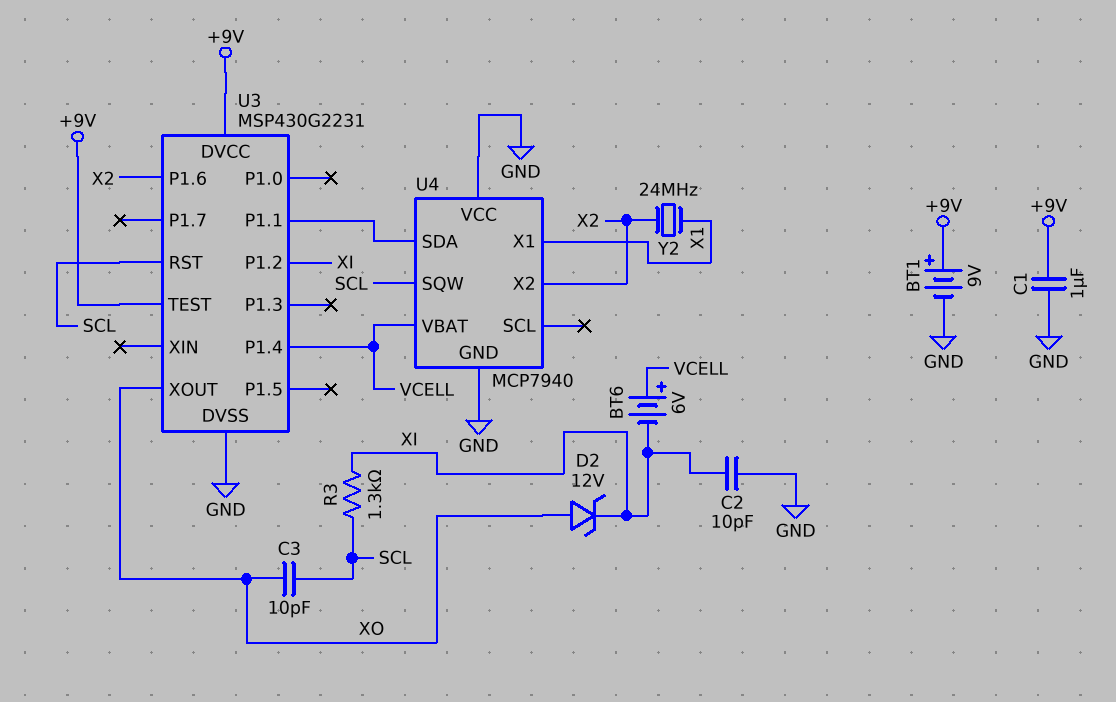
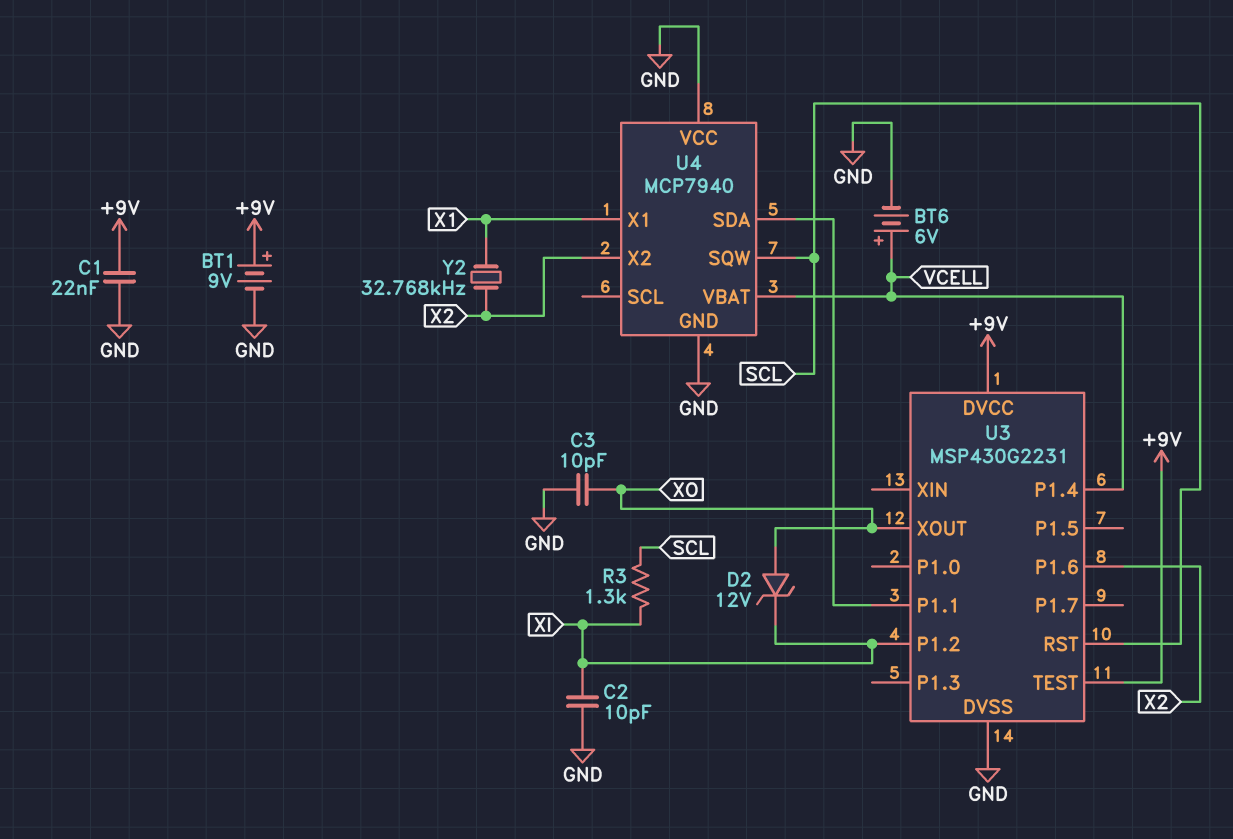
BT6: 6V (plus VCELL, minus XI) -> 6V (plus VCELL, minus GND)
C1: 1uF (+9V, GND) -> 22nF (+9V, GND)
C3: 10pF (SCL, XO) -> 10pF (GND, XO)
Y2: 24MHz (X1, X2) -> 32.768kHz (X1, X2)

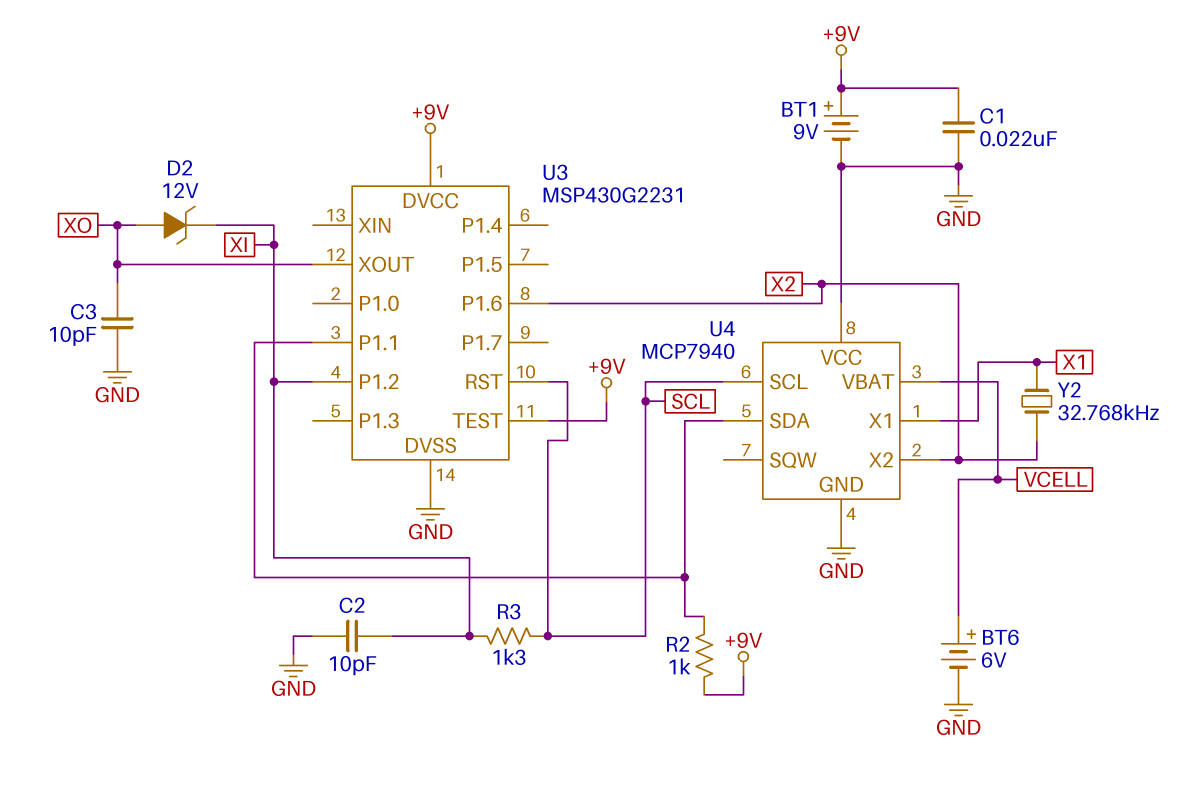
R2: none -> 1k (+9V, U3/P1.1)
U3 pin P1.4: VCELL -> none
U4 pin SCL: none -> SCL
U4 pin SQW: SCL -> none

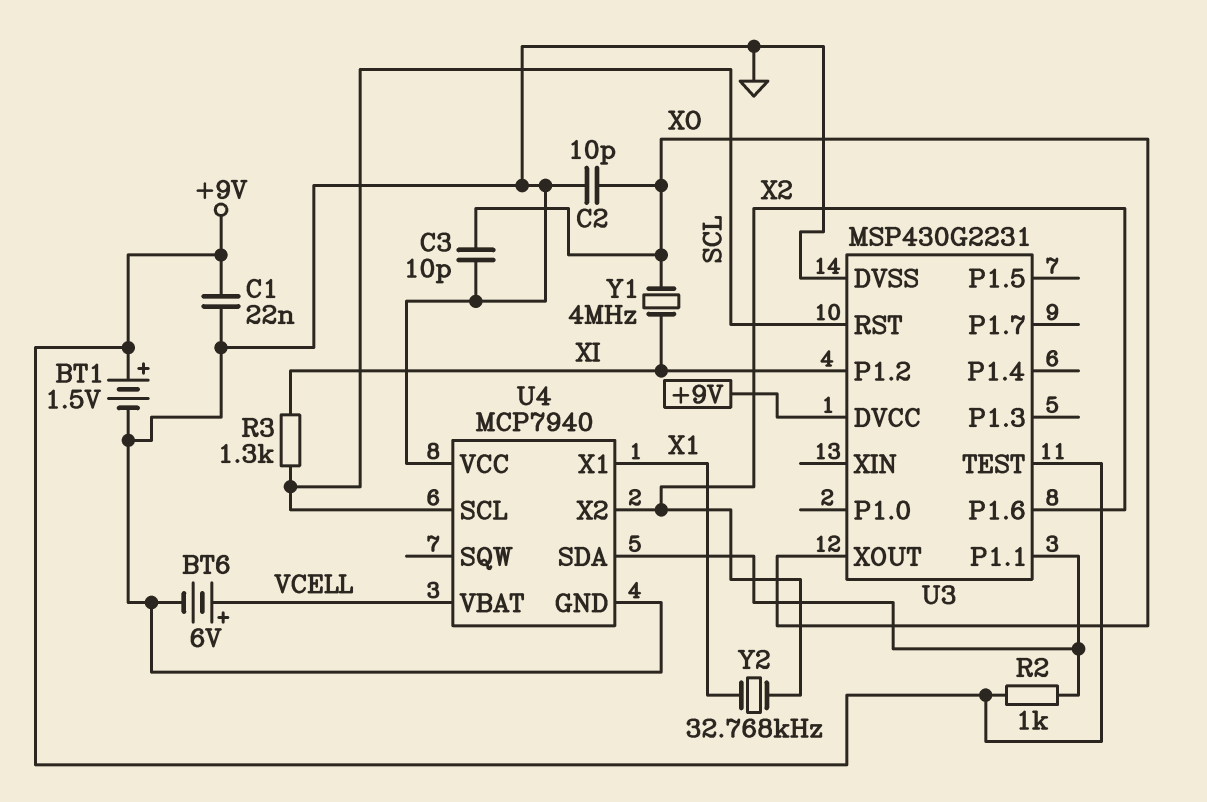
BT1: 9V (plus +9V, minus GND) -> 1.5V (plus +9V, minus GND)
C2: 10pF (GND, XI) -> 10pF (GND, XO)
D2: zener 12V (A XO, K XI) -> none
Y1: none -> 4MHz (XI, XO)

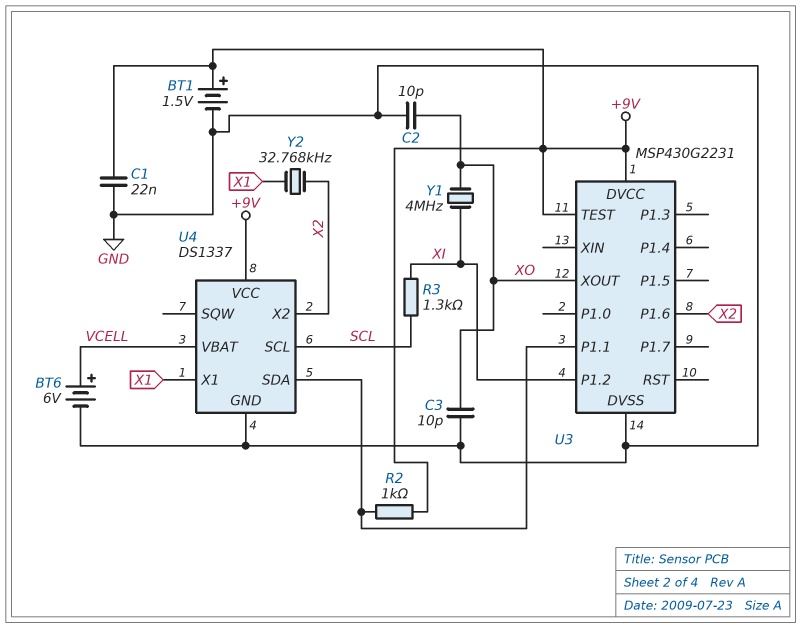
U3 pin RST: SCL -> none
U4: MCP7940 -> DS1337
U4 pin VCC: GND -> +9V

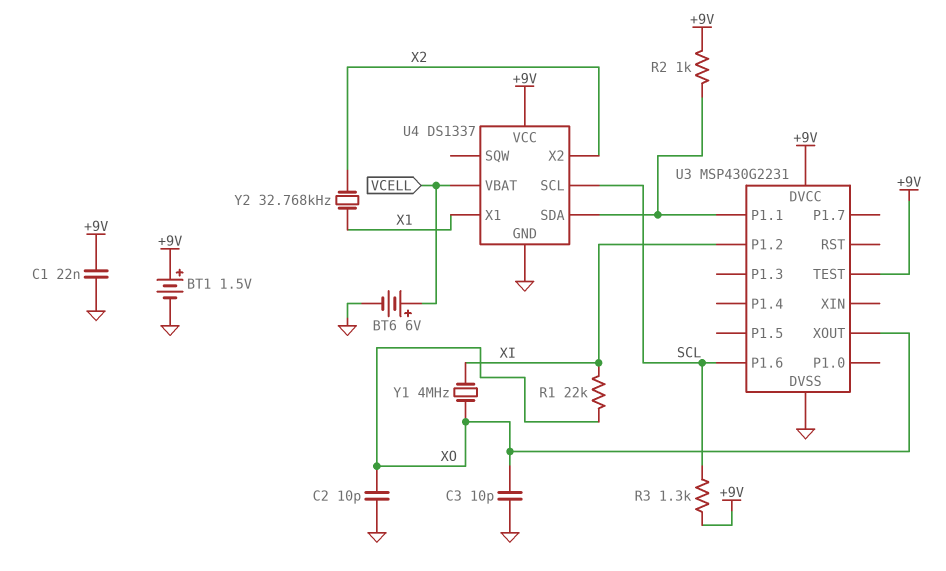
R1: none -> 22k (XI, XO)
R3: 1.3k (SCL, XI) -> 1.3k (+9V, SCL)
U3 pin P1.6: X2 -> SCL

